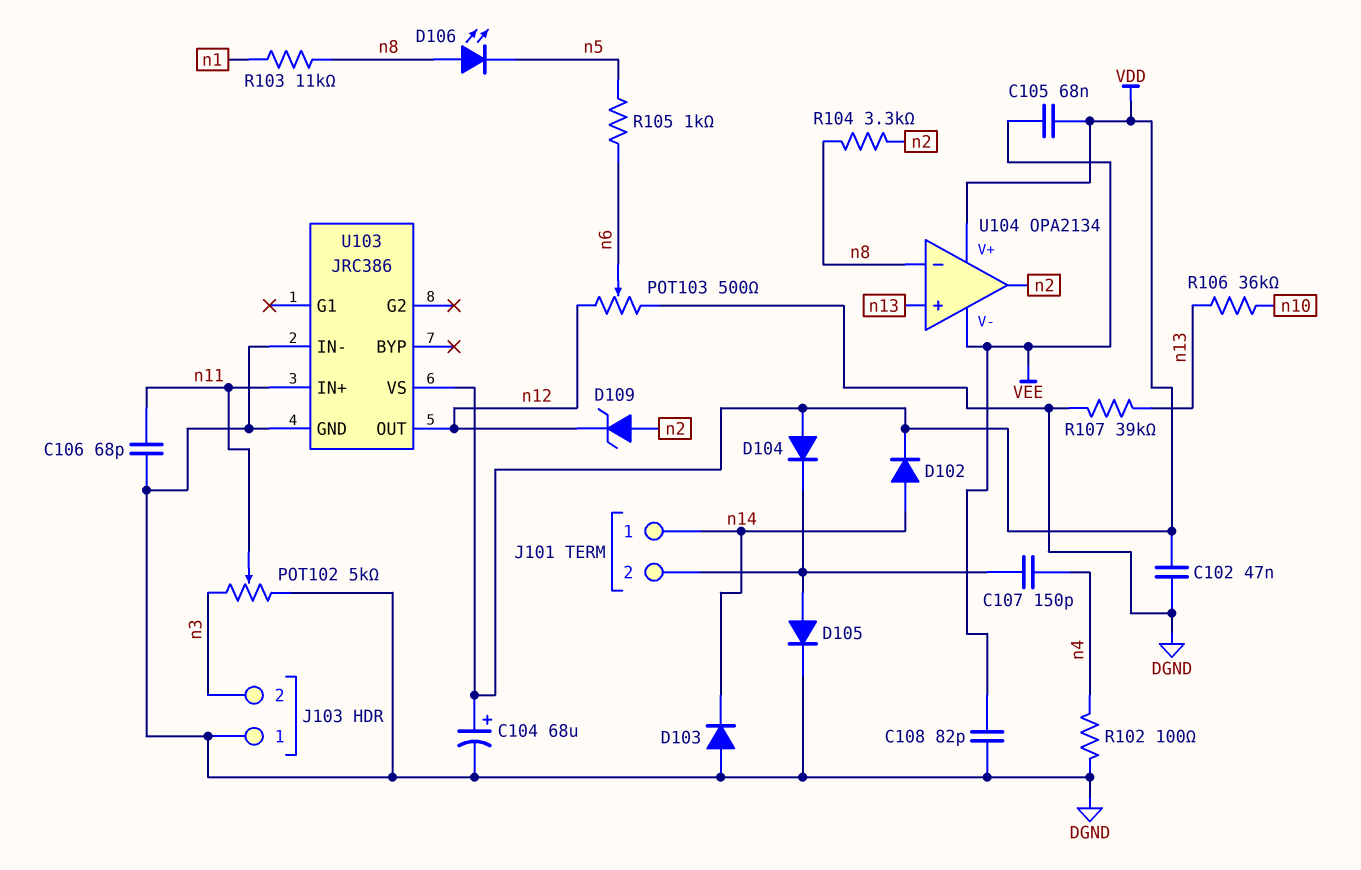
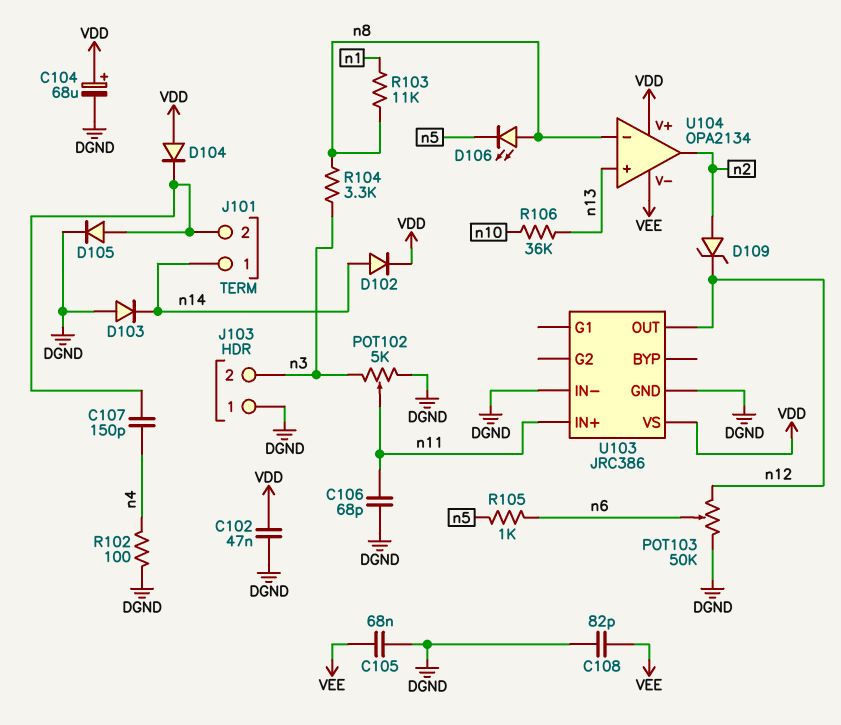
C105: 68nF (VDD, VEE) -> 68nF (DGND, VEE)
POT103: 500 (DGND, n12, wiper n6) -> 50k (DGND, n12, wiper n6)
R104: 3.3k (n2, n8) -> 3.3k (n3, n8)
R107: 39k (DGND, n13) -> none

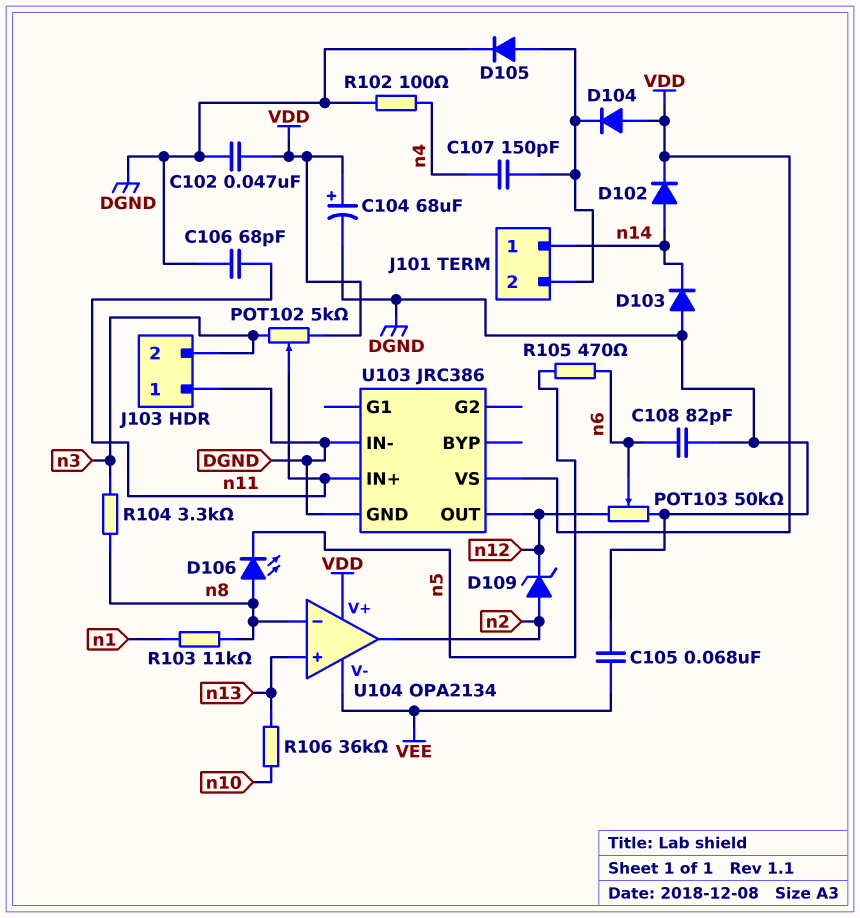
C108: 82pF (DGND, VEE) -> 82pF (DGND, n6)
POT102: 5k (DGND, n3, wiper n11) -> 5k (VDD, n3, wiper n11)
R105: 1k (n5, n6) -> 470 (n5, n6)

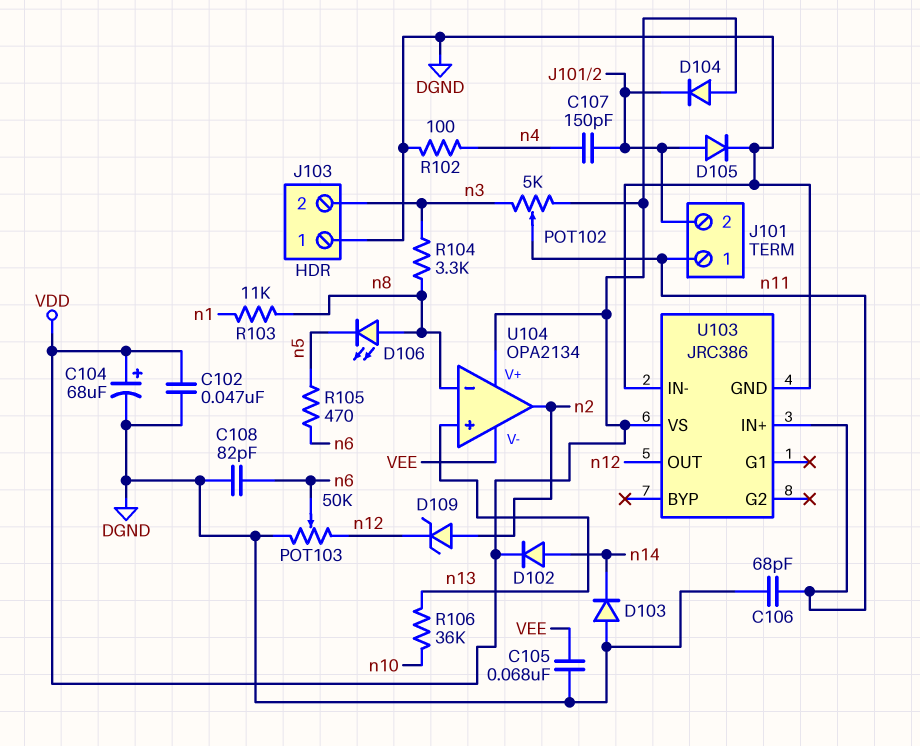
J101 pin 1: n14 -> n11

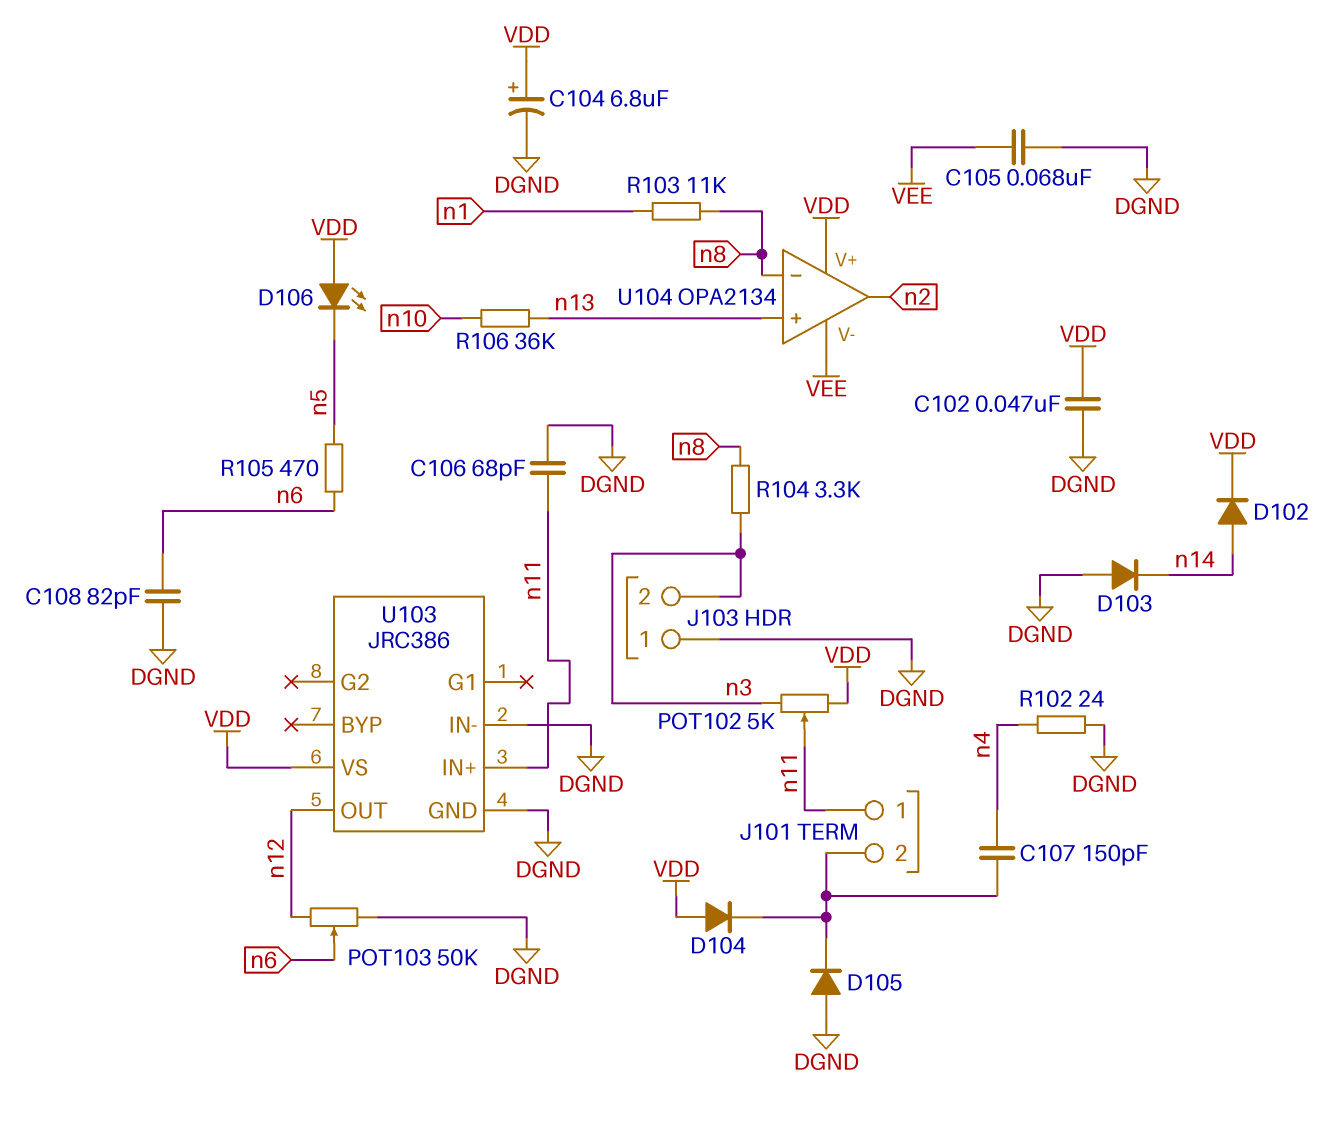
C104: 68uF (plus VDD, minus DGND) -> 6.8uF (plus VDD, minus DGND)
D105: diode (A J101/2, K DGND) -> diode (A DGND, K J101/2)
D106: LED (A n8, K n5) -> LED (A VDD, K n5)
D109: zener (A n2, K n12) -> none
R102: 100 (DGND, n4) -> 24 (DGND, n4)

